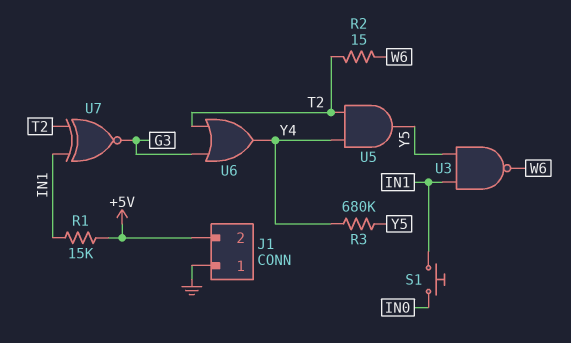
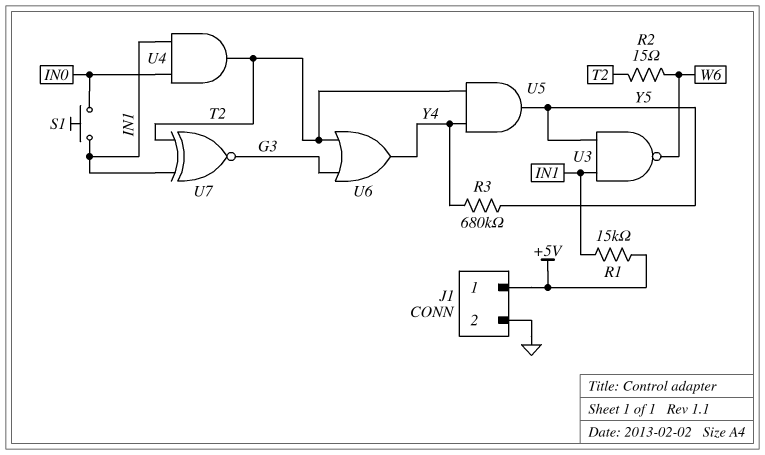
J1 pin 1: GND -> +5V
J1 pin 2: +5V -> GND
U4: none -> AND (in IN0, in IN1, out T2)

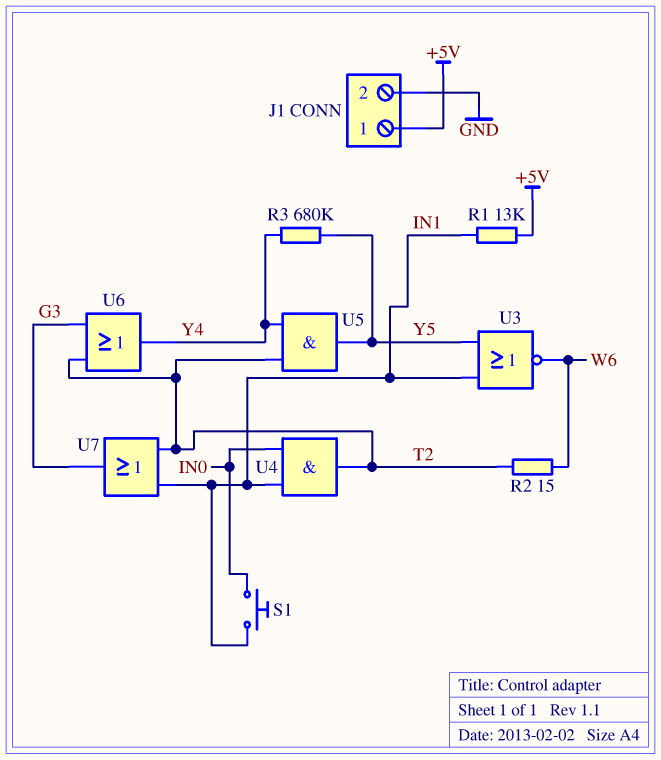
R1: 15k (+5V, IN1) -> 13k (+5V, IN1)
U3: NAND (in IN1, in Y5, out W6) -> NOR (in IN1, in Y5, out W6)
U7: XNOR (in IN1, in T2, out G3) -> OR (in IN1, in T2, out G3)

